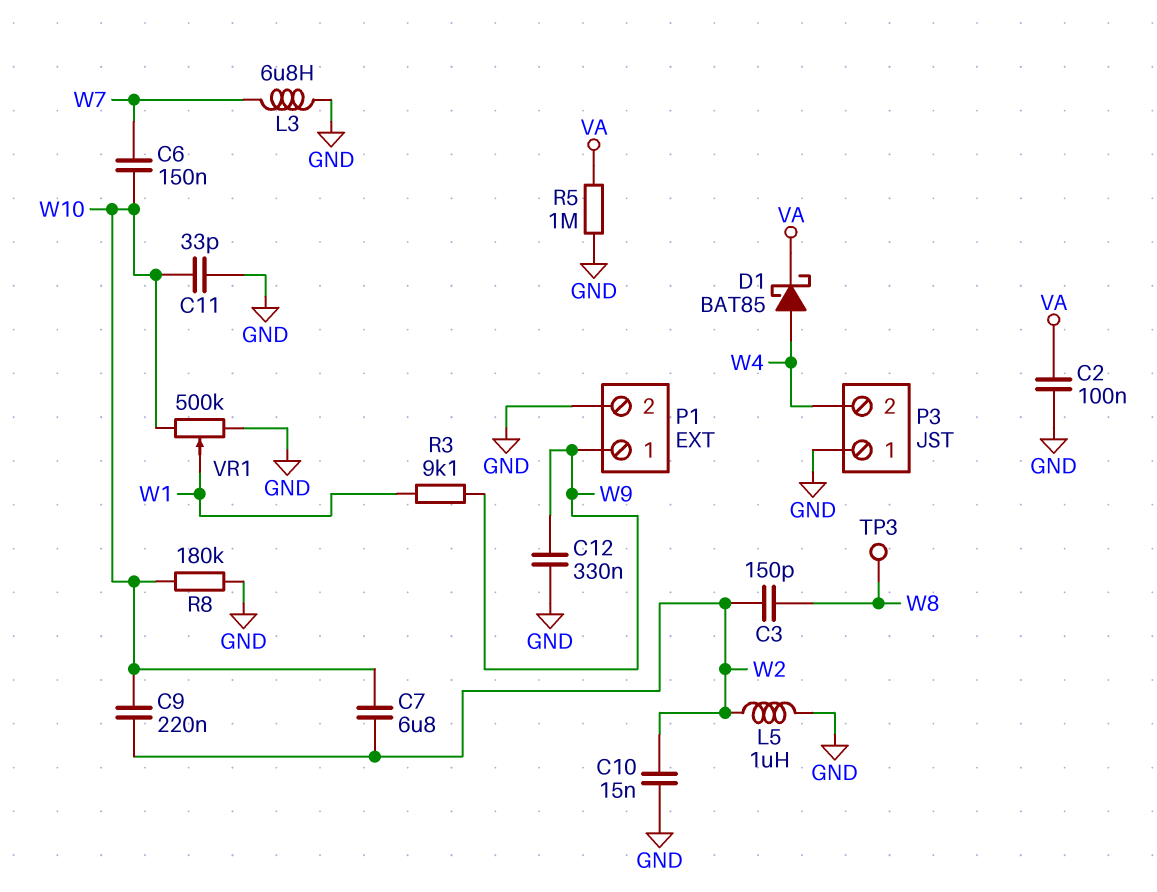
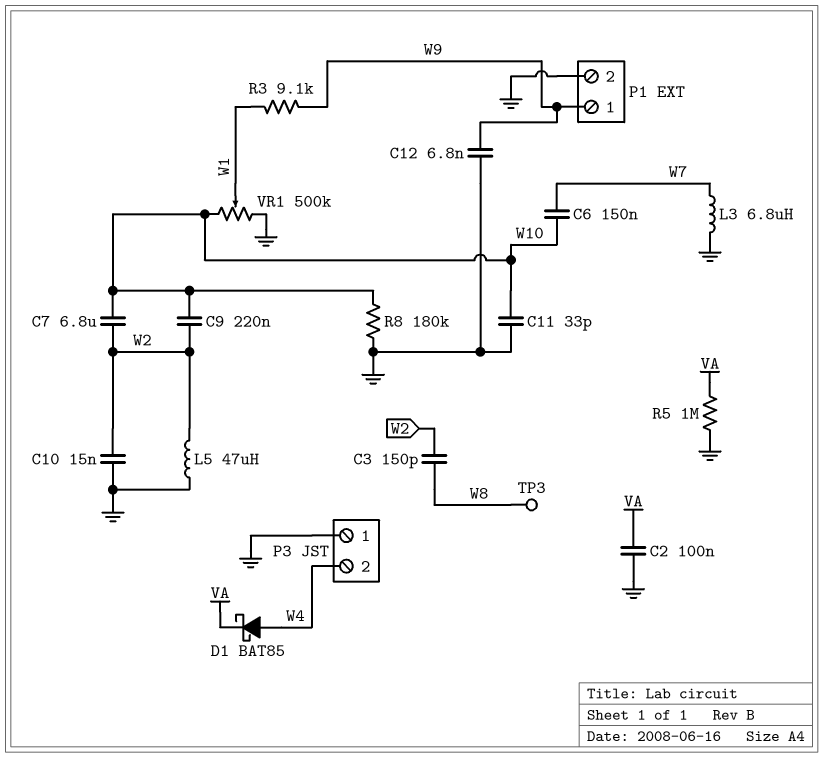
C12: 330nF (GND, W9) -> 6.8nF (GND, W9)
L5: 1uH (GND, W2) -> 47uH (GND, W2)

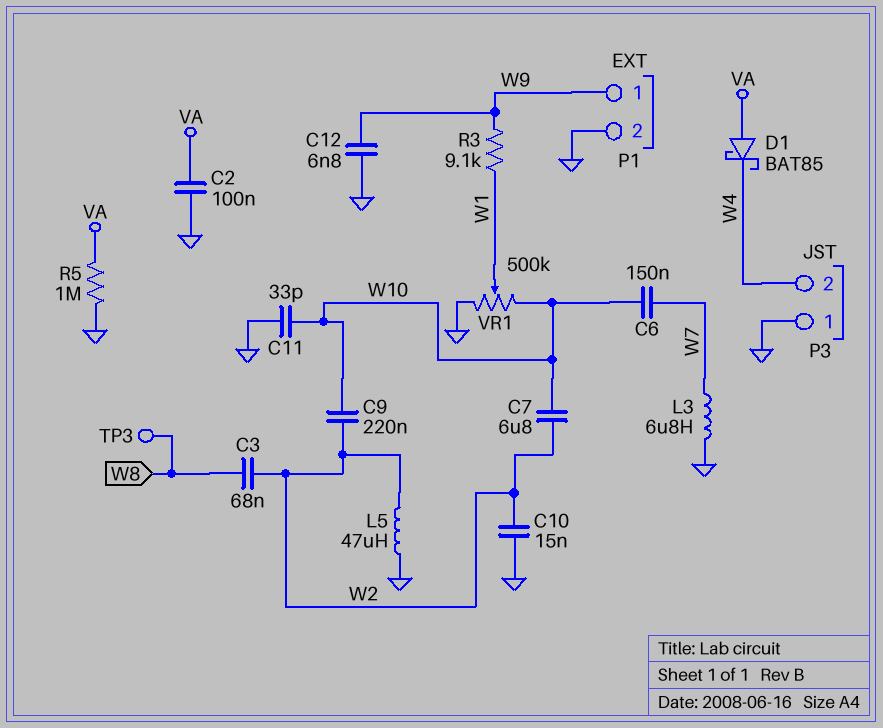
C3: 150pF (W2, W8) -> 68nF (W2, W8)
D1: schottky BAT85 (A W4, K VA) -> schottky BAT85 (A VA, K W4)
R8: 180k (GND, W10) -> none

